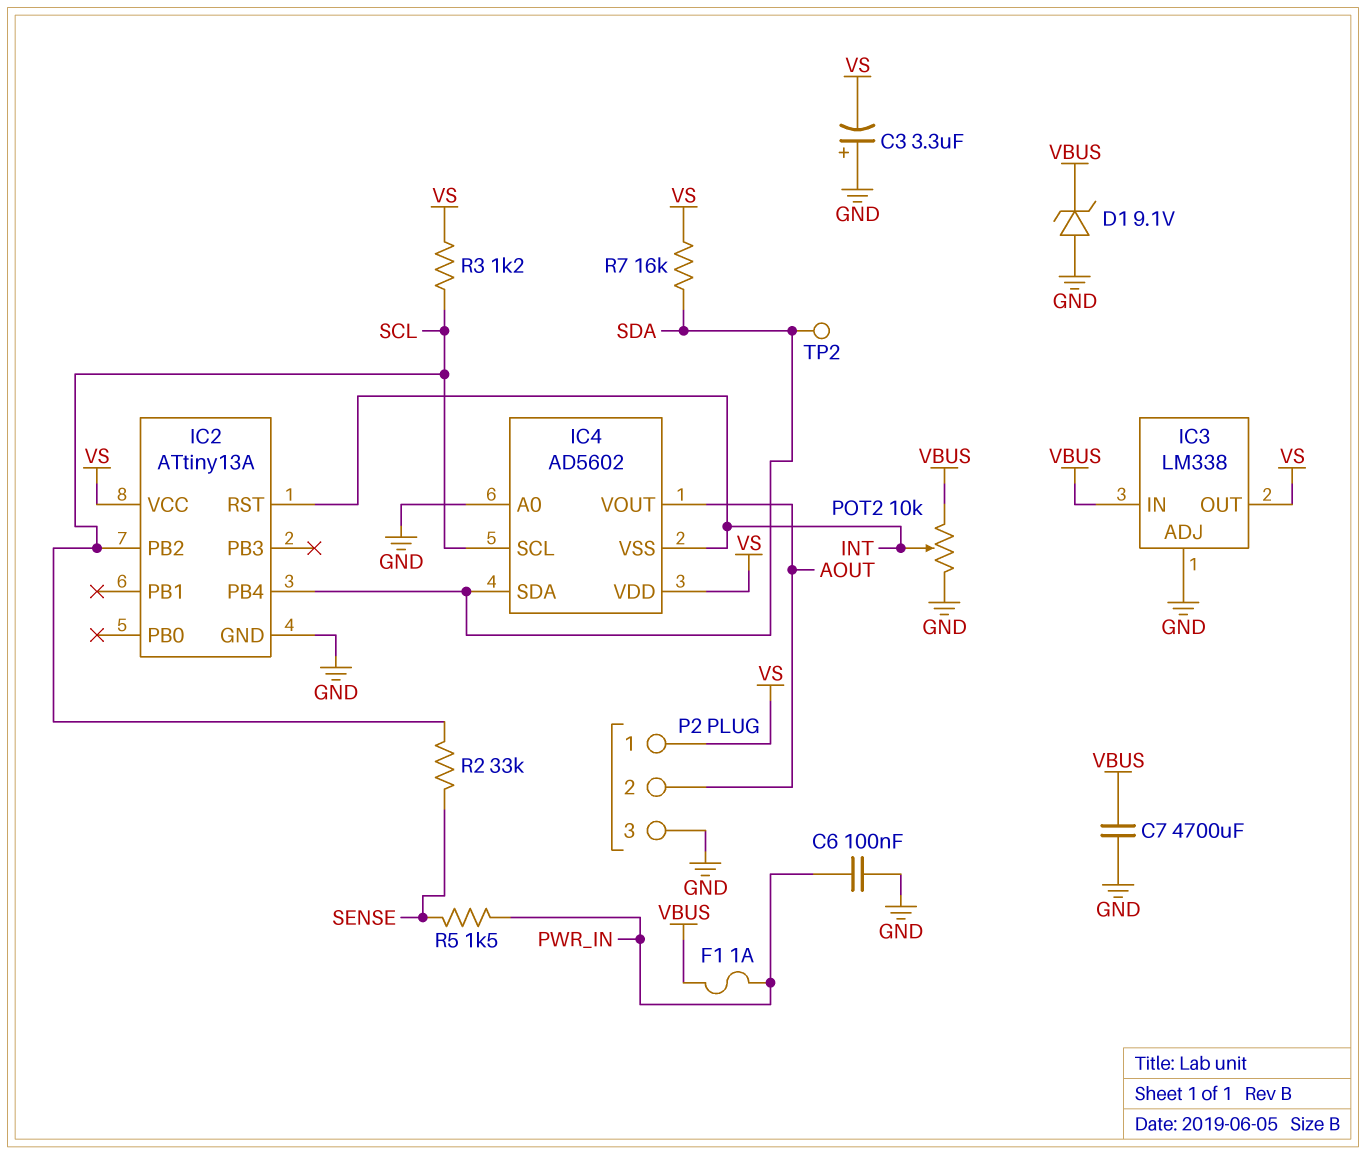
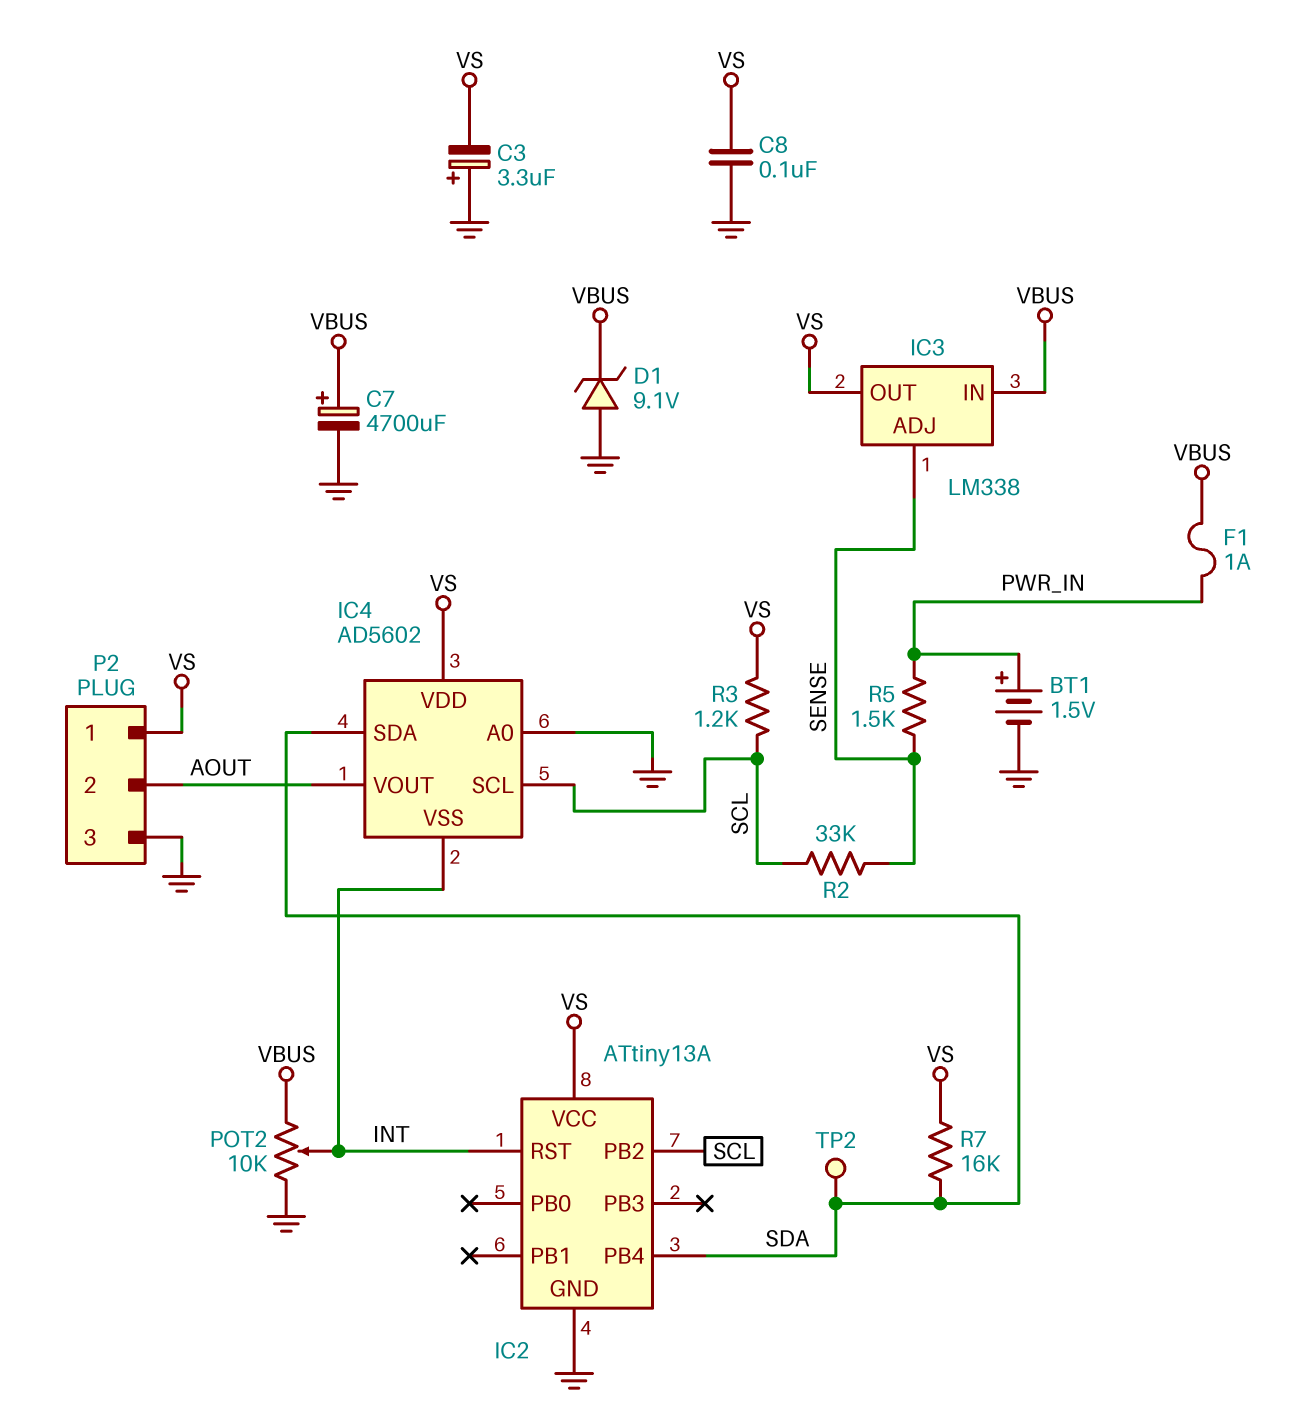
BT1: none -> 1.5V (plus PWR_IN, minus GND)
C6: 100nF (GND, PWR_IN) -> none
C7: 4700uF (GND, VBUS) -> 4700uF (plus VBUS, minus GND)
C8: none -> 100nF (GND, VS)
IC3 pin ADJ: GND -> SENSE

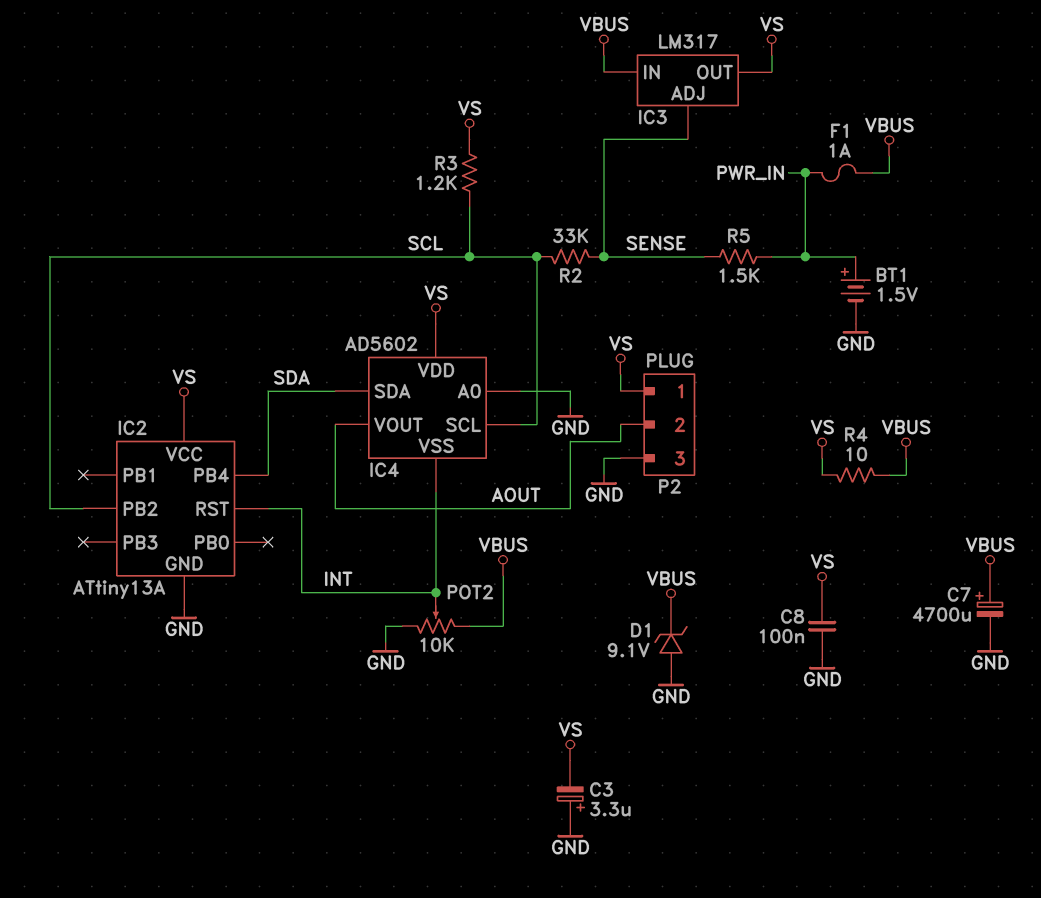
IC3: LM338 -> LM317
R4: none -> 10 (VBUS, VS)
R7: 16k (SDA, VS) -> none
TP2: test point (SDA) -> none

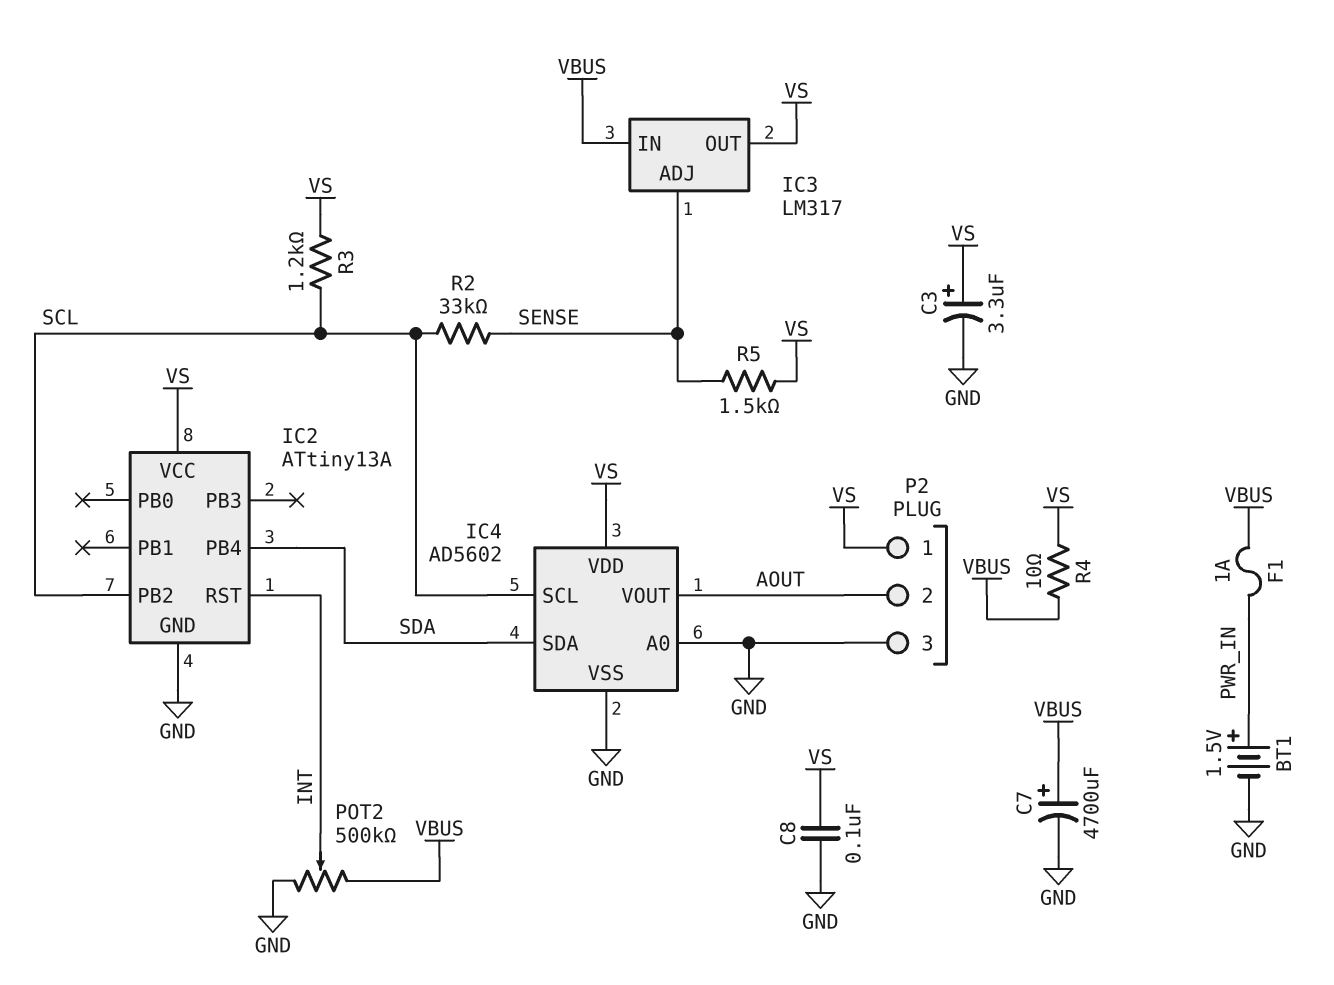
C3: 3.3uF (plus GND, minus VS) -> 3.3uF (plus VS, minus GND)
D1: zener 9.1V (A GND, K VBUS) -> none
IC4 pin VSS: INT -> GND
POT2: 10k (GND, VBUS, wiper INT) -> 500k (GND, VBUS, wiper INT)
R5: 1.5k (PWR_IN, SENSE) -> 1.5k (SENSE, VS)

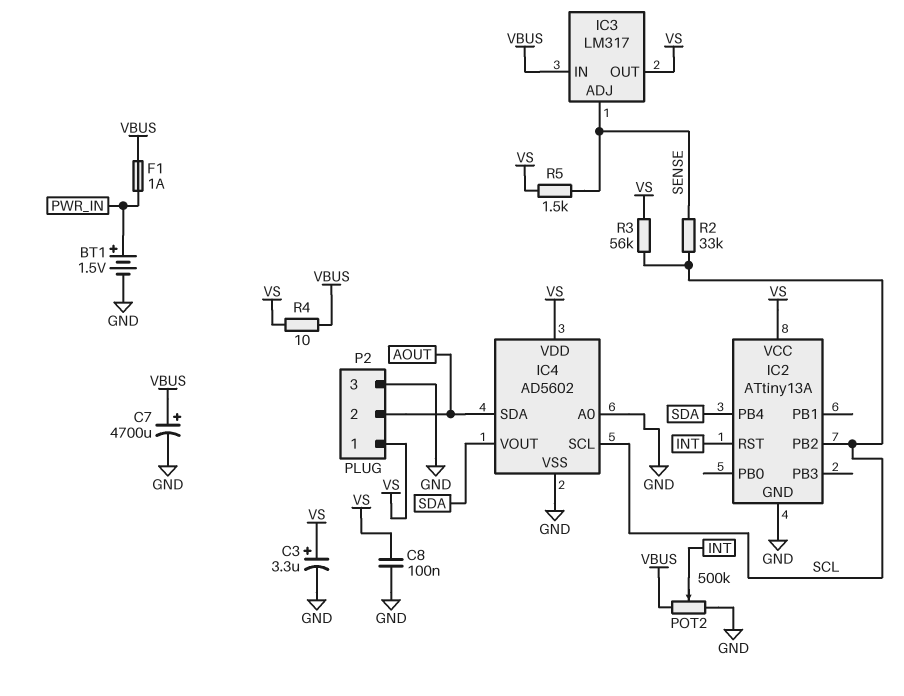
IC4 pin SDA: SDA -> AOUT
IC4 pin VOUT: AOUT -> SDA
R3: 1.2k (SCL, VS) -> 56k (SCL, VS)

